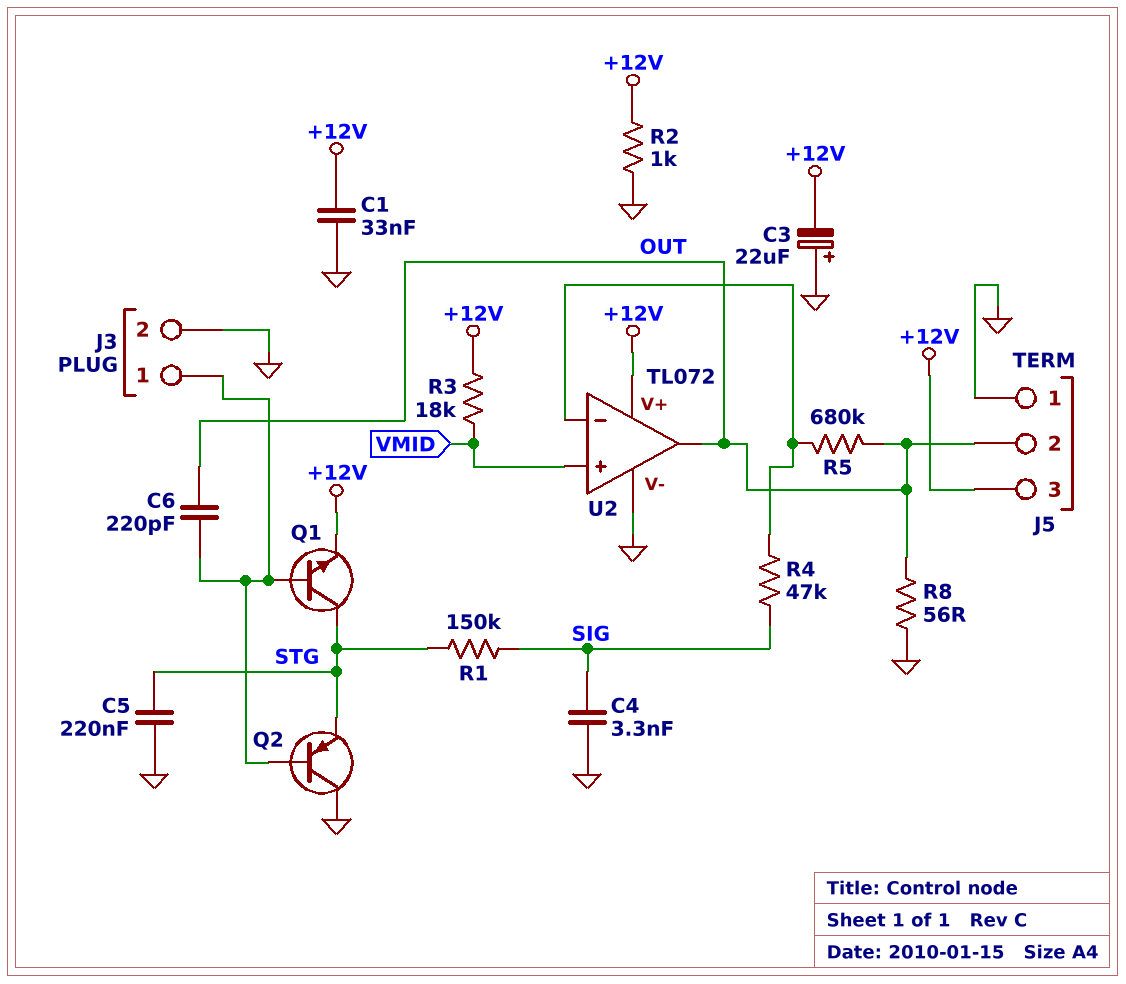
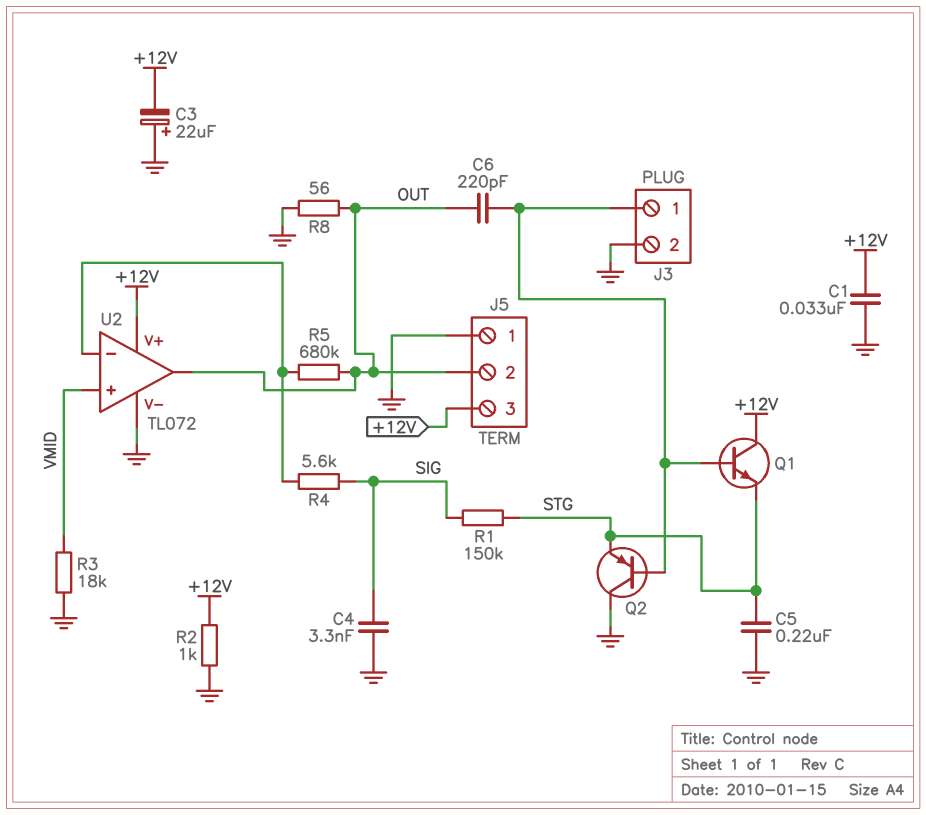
Q1: NPN (B J3/1, C STG, E +12V) -> NPN (B J3/1, C +12V, E STG)
R3: 18k (+12V, VMID) -> 18k (GND, VMID)
R4: 47k (SIG, U2/in-) -> 5.6k (SIG, U2/in-)

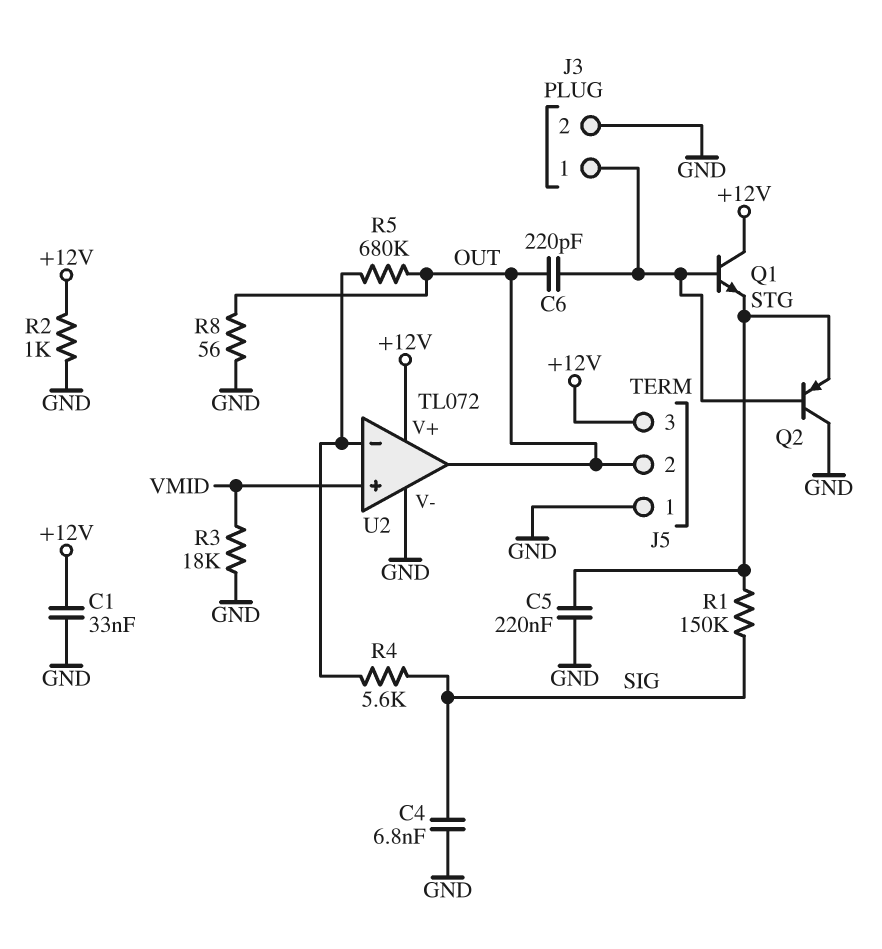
C3: 22uF (plus GND, minus +12V) -> none
C4: 3.3nF (GND, SIG) -> 6.8nF (GND, SIG)

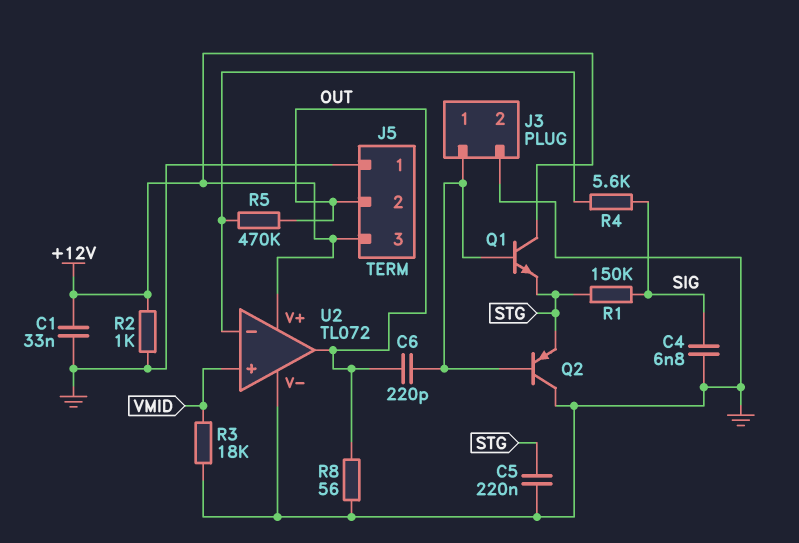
R5: 680k (OUT, U2/in-) -> 470k (OUT, U2/in-)

